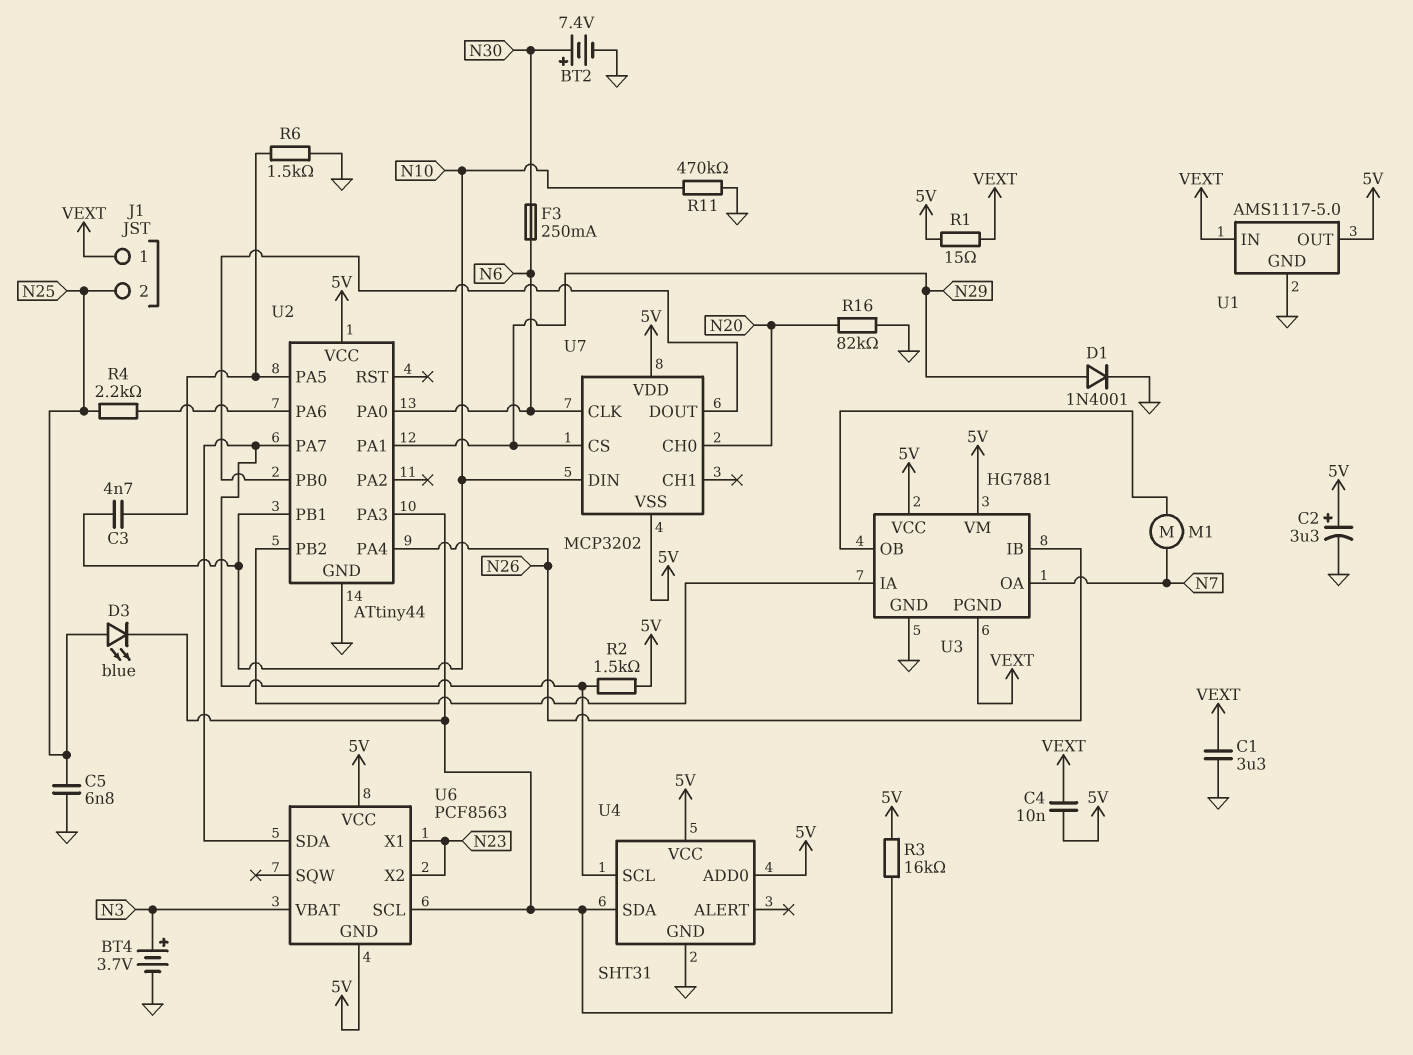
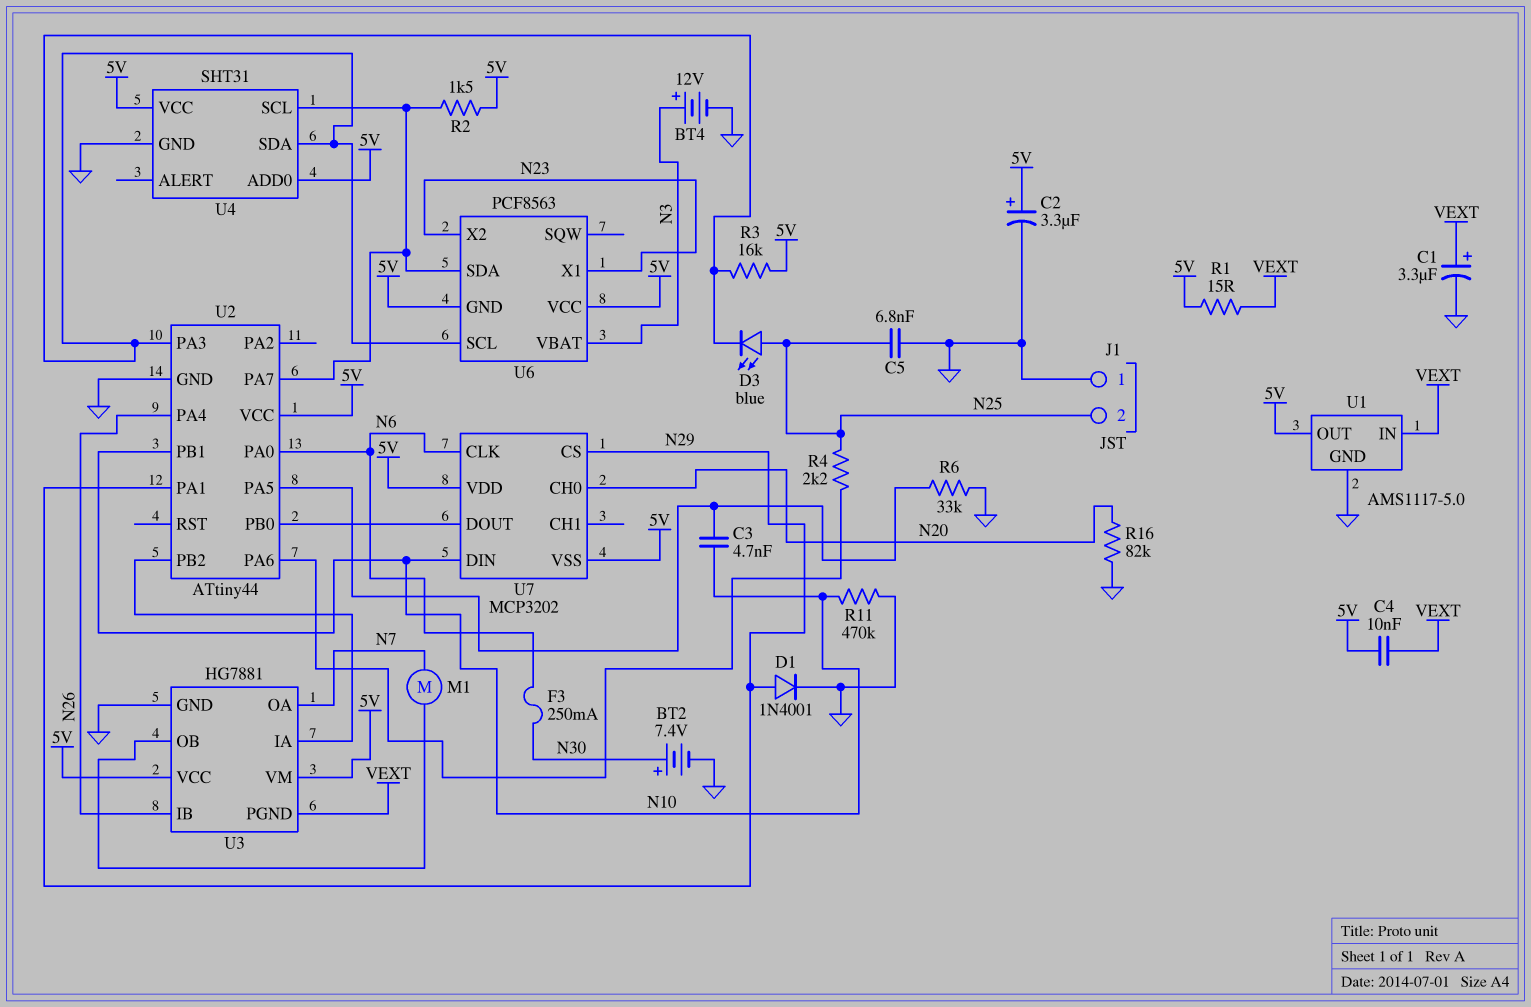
BT4: 3.7V (plus N3, minus GND) -> 12V (plus N3, minus GND)
C1: 3.3uF (GND, VEXT) -> 3.3uF (plus VEXT, minus GND)
J1 pin 1: VEXT -> GND
R6: 1.5k (GND, U2/PA5) -> 33k (GND, U2/PA5)

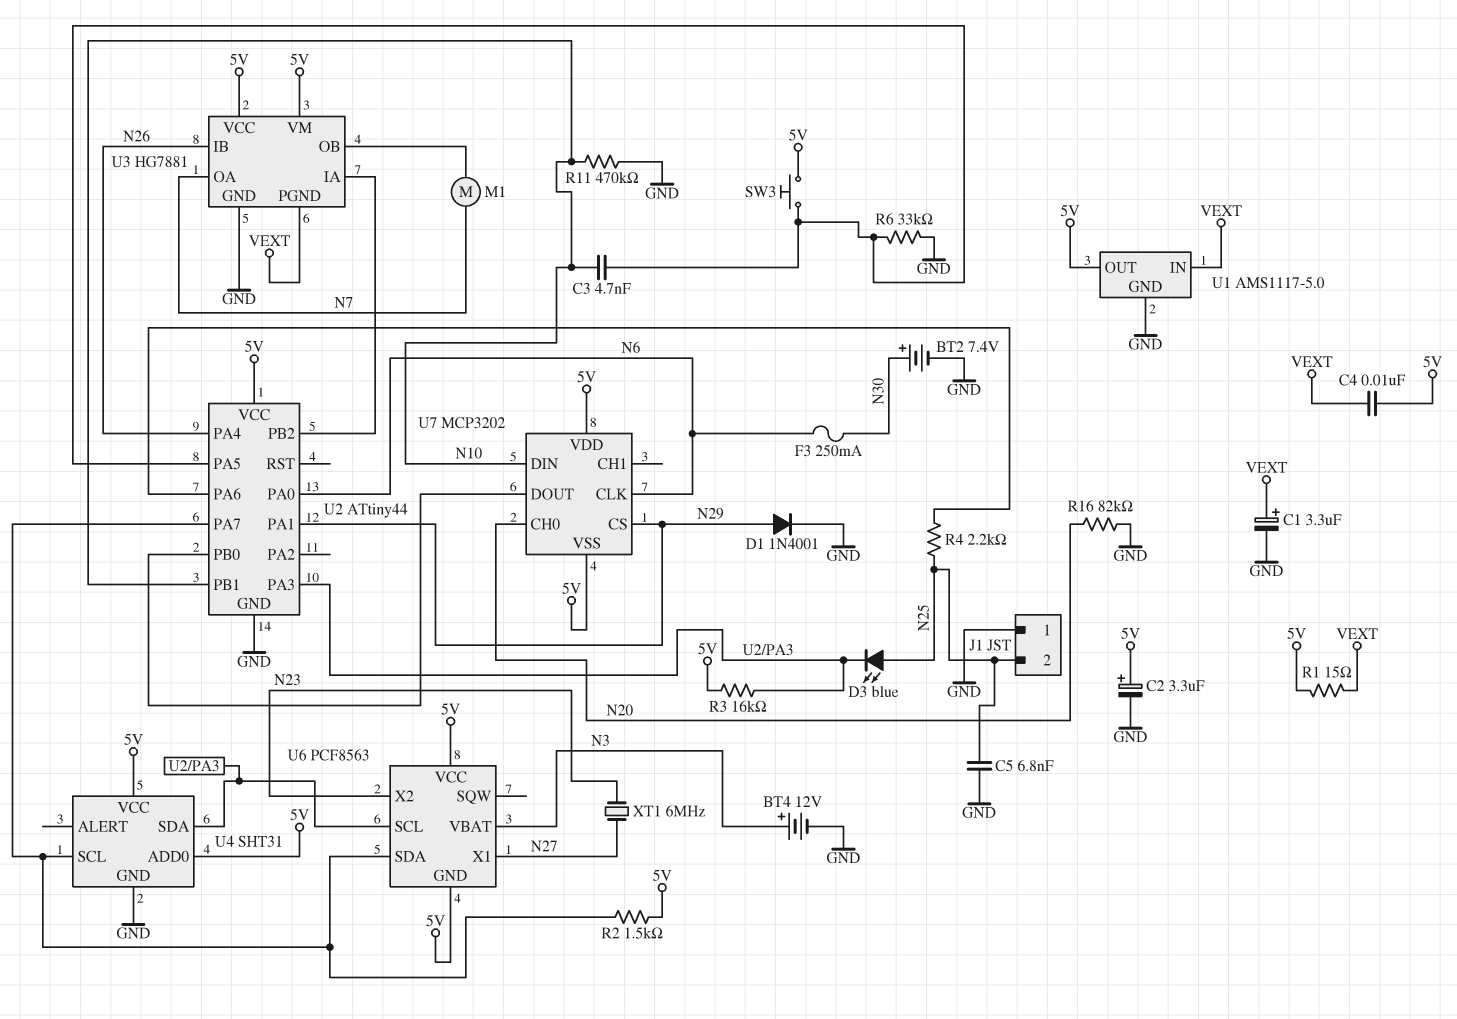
SW3: none -> button (5V, U2/PA5)
U6 pin X1: N23 -> N27
XT1: none -> 6MHz (N23, N27)

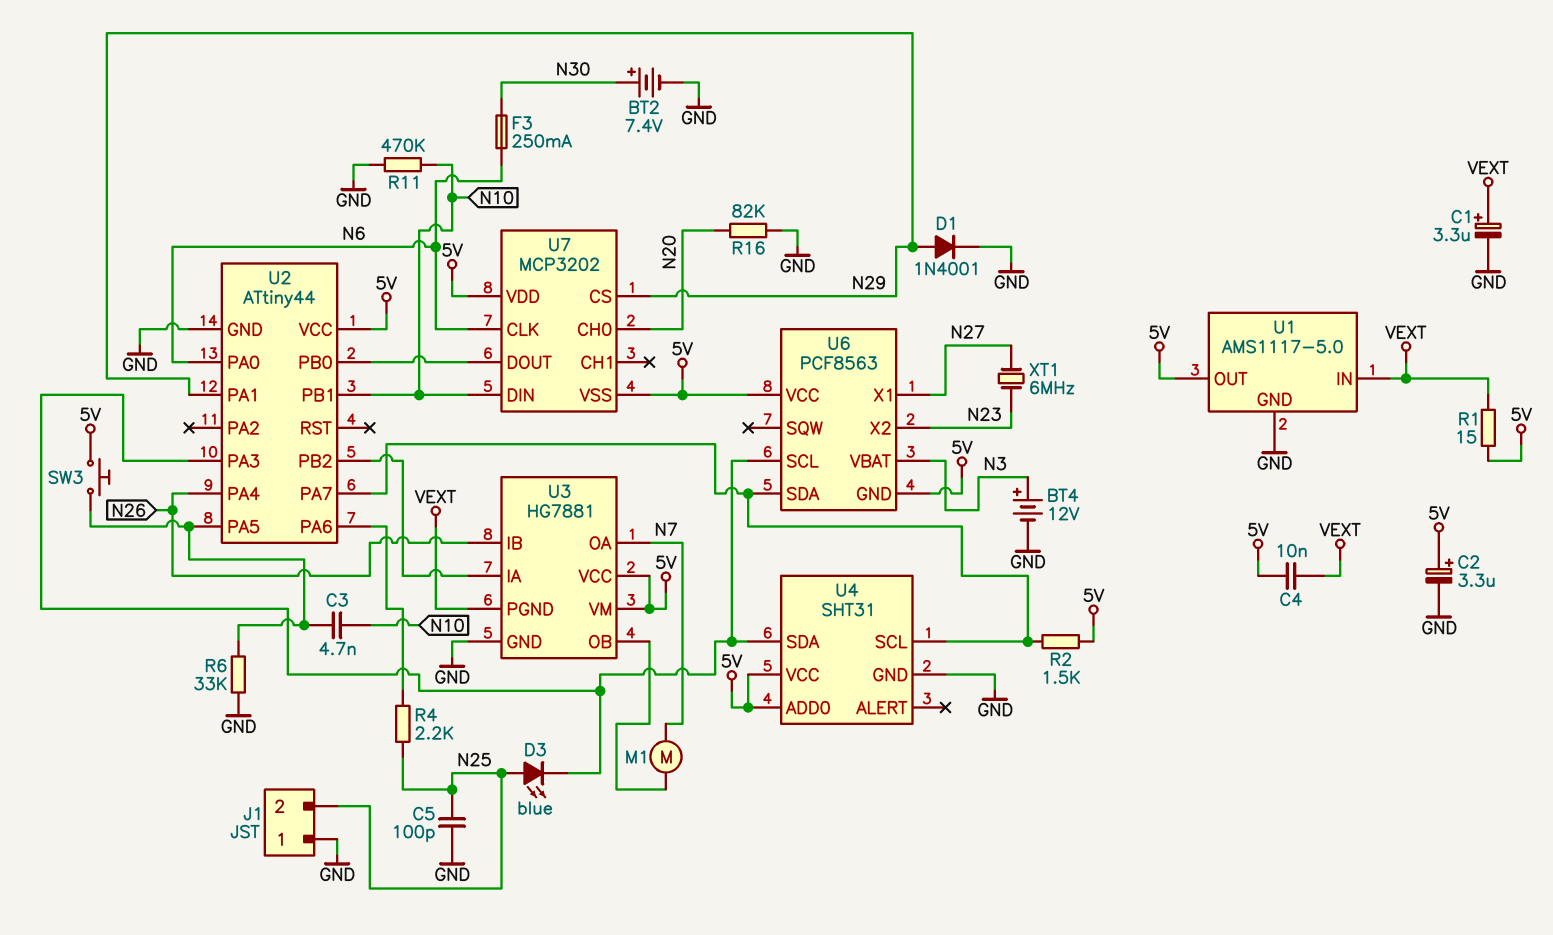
C5: 6.8nF (GND, N25) -> 100pF (GND, N25)
R3: 16k (5V, U2/PA3) -> none

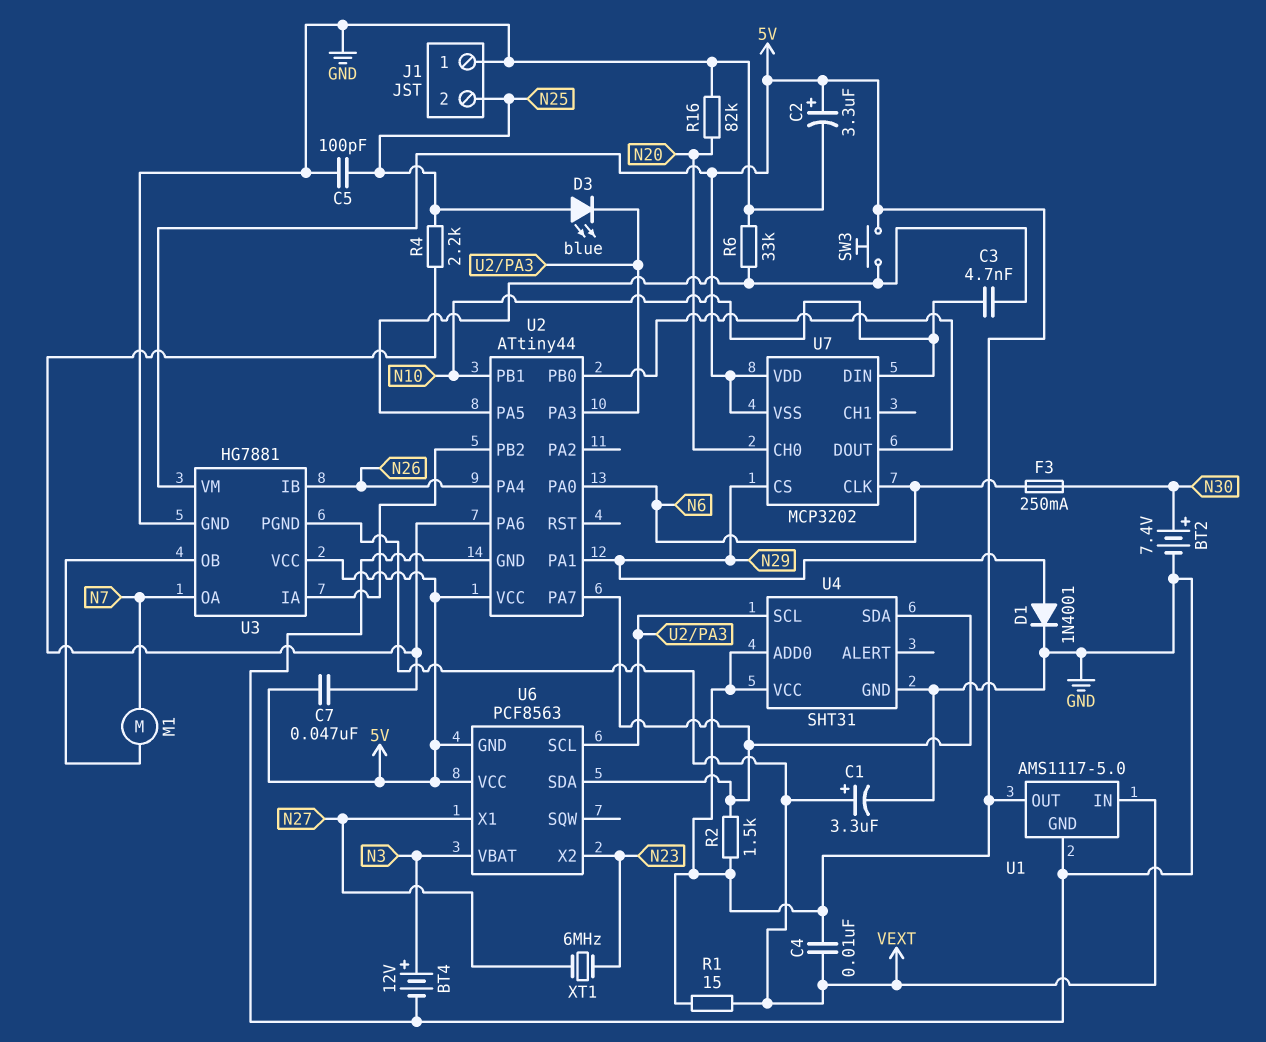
C7: none -> 47nF (5V, U2/PA6)
R11: 470k (GND, N10) -> none
U4 pin SCL: U2/PA7 -> U2/PA3
U4 pin SDA: U2/PA3 -> U2/PA7

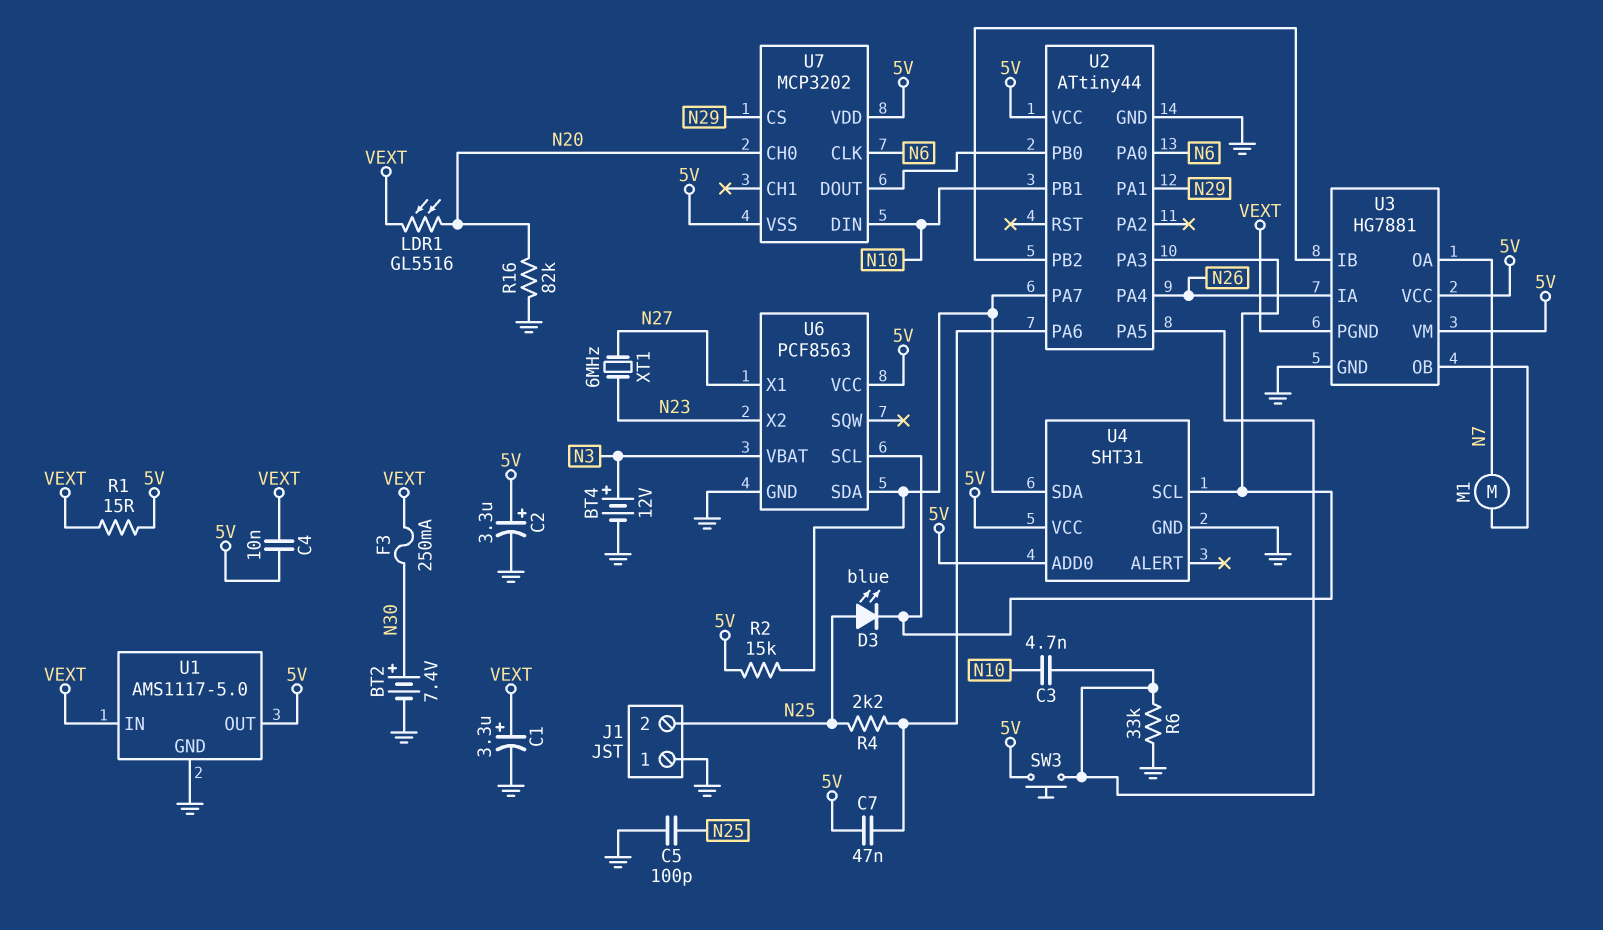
D1: diode 1N4001 (A N29, K GND) -> none
F3: 250mA (N6, N30) -> 250mA (N30, VEXT)
LDR1: none -> GL5516 (N20, VEXT)
R2: 1.5k (5V, U2/PA7) -> 15k (5V, U2/PA7)
U3 pin IA: U2/PB2 -> N26
U3 pin IB: N26 -> U2/PB2
U6 pin GND: 5V -> GND

